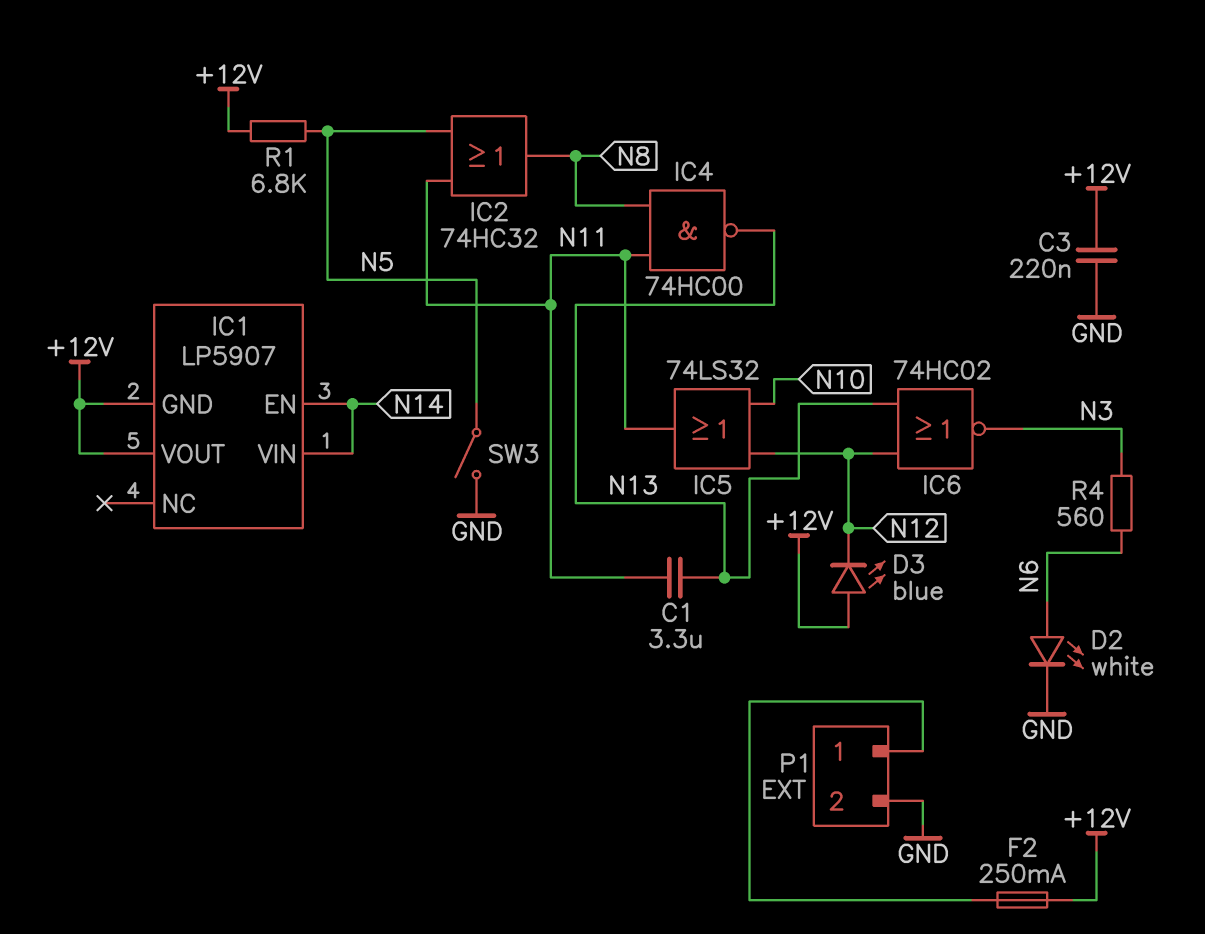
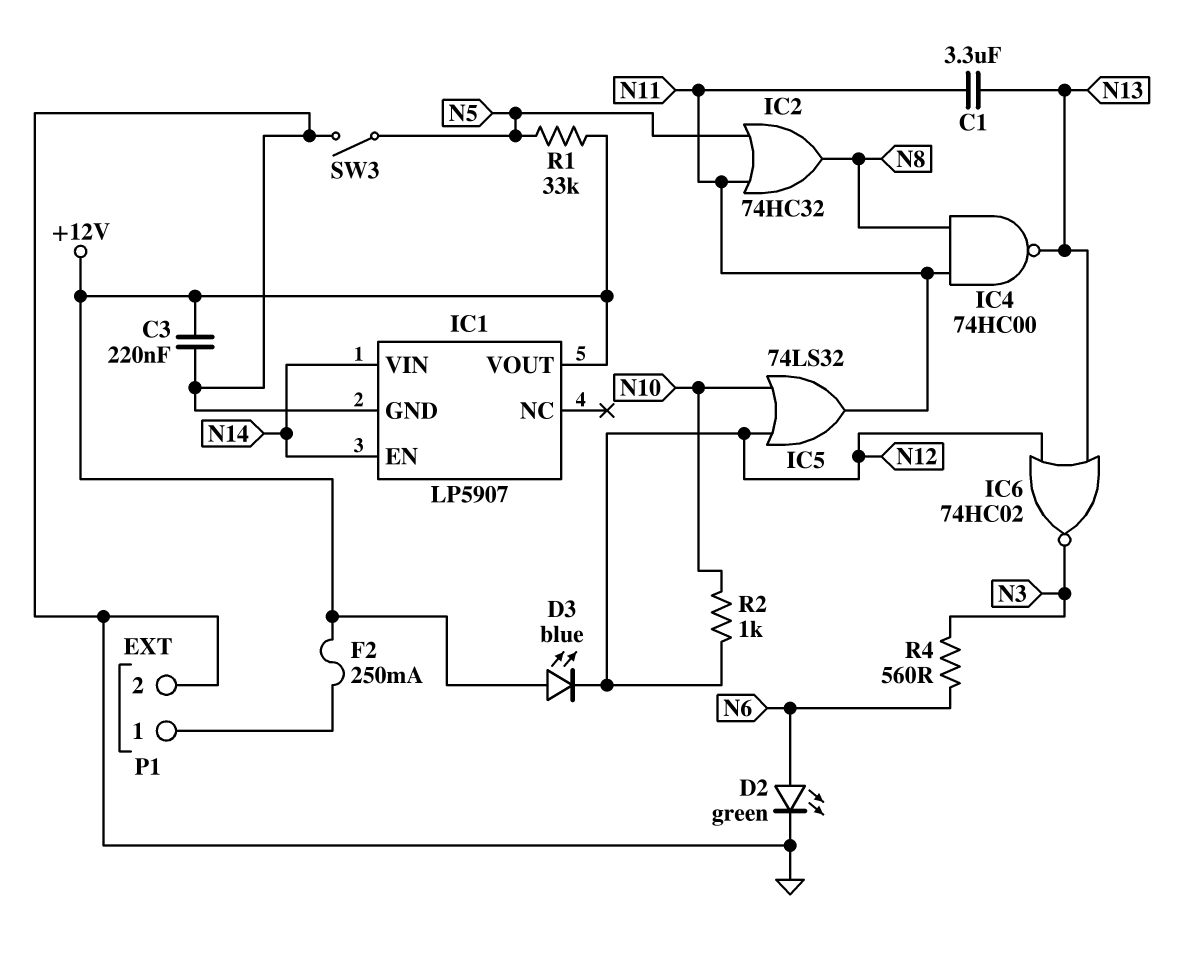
D2: LED white (A N6, K GND) -> LED green (A N6, K GND)
IC1 pin GND: +12V -> GND
R1: 6.8k (+12V, N5) -> 33k (+12V, N5)
R2: none -> 1k (N10, N12)

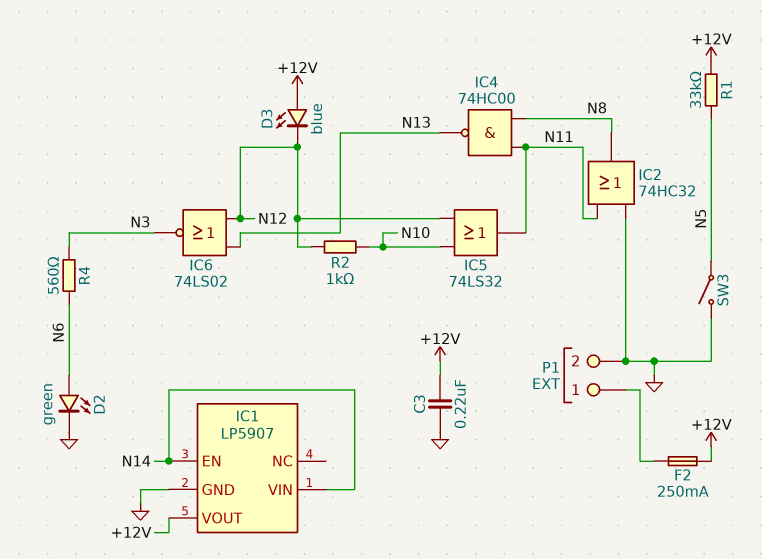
C1: 3.3uF (N11, N13) -> none
IC2: OR 74HC32 (in N5, in N11, out N8) -> OR 74HC32 (in GND, in N11, out N8)
IC6: NOR 74HC02 (in N12, in N13, out N3) -> NOR 74LS02 (in N12, in N13, out N3)

